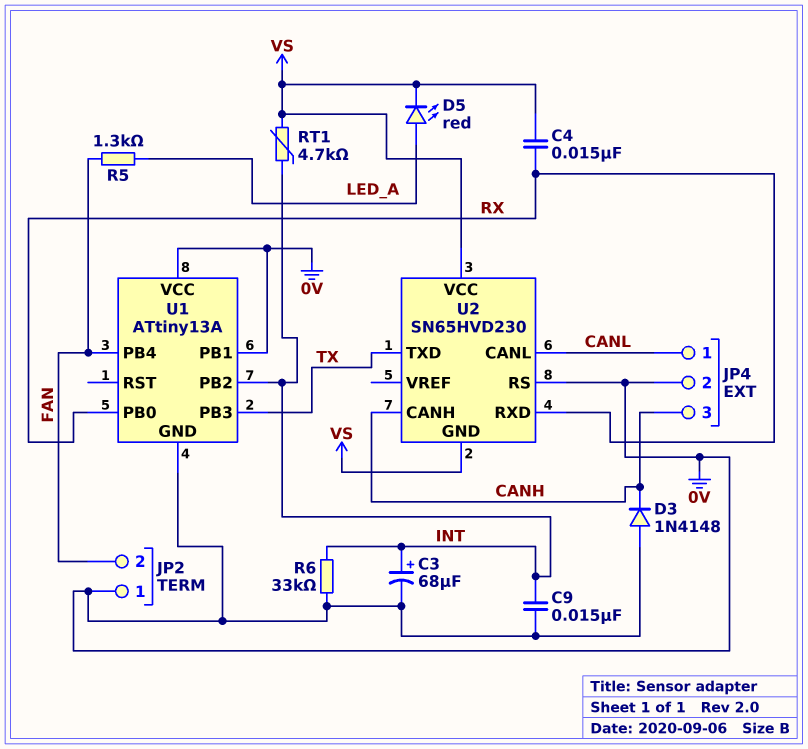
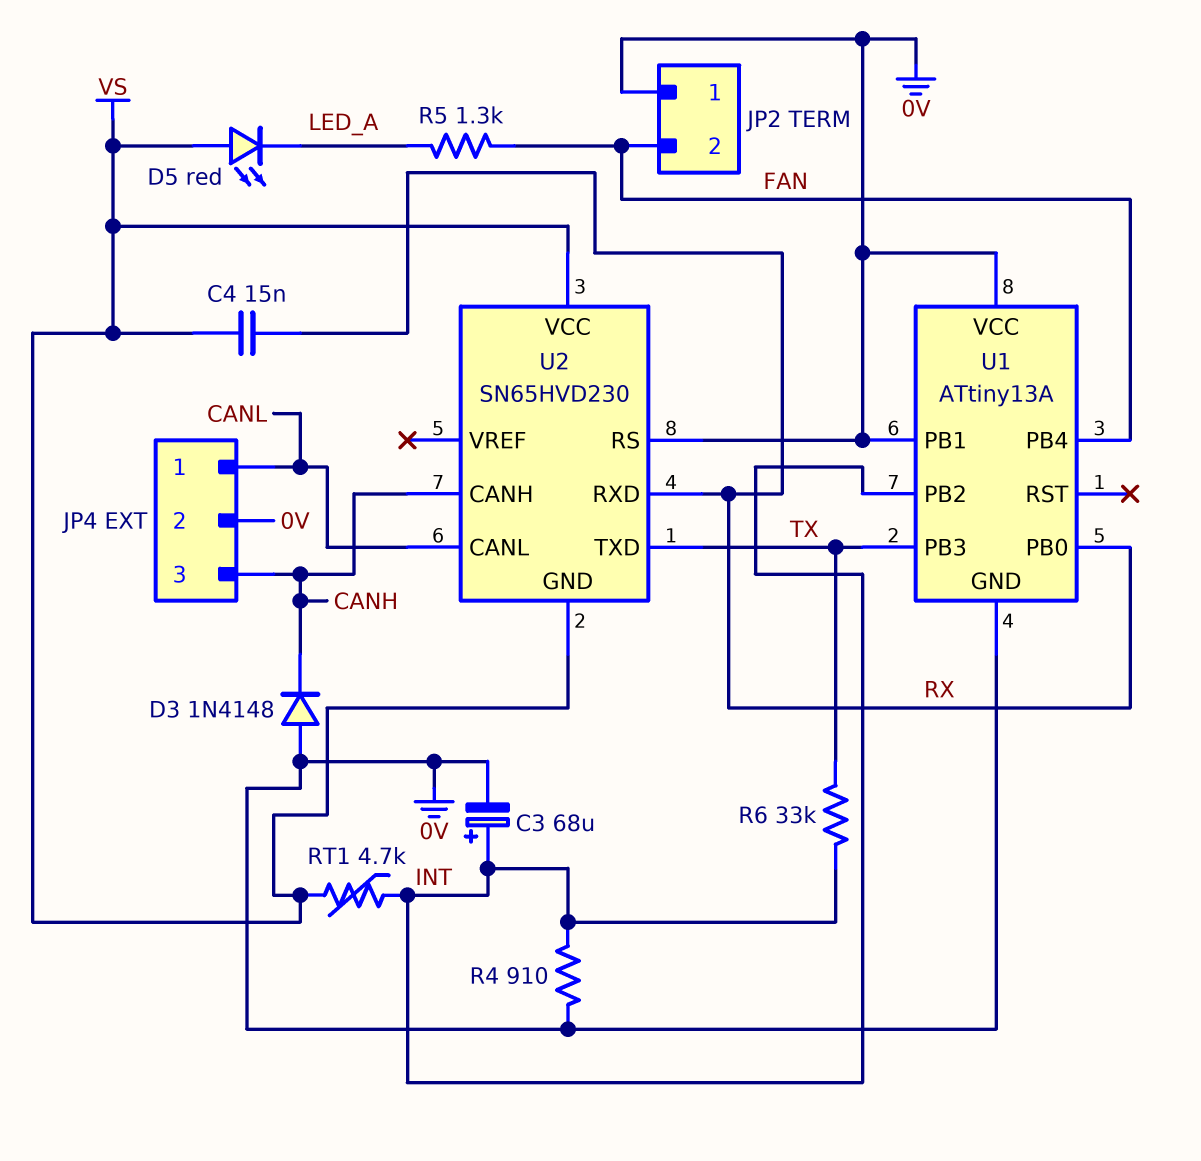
C9: 15nF (0V, INT) -> none
D5: LED red (A LED_A, K VS) -> LED red (A VS, K LED_A)
R4: none -> 910 (0V, INT)
R6: 33k (0V, INT) -> 33k (INT, TX)

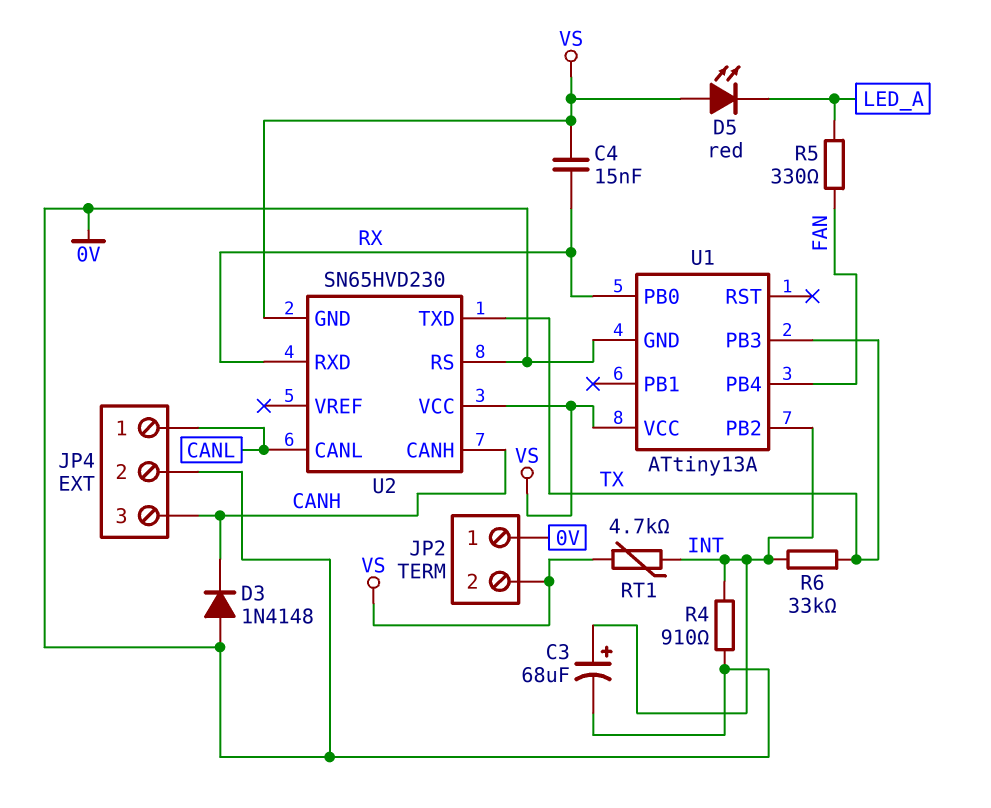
JP2 pin 2: FAN -> VS
R5: 1.3k (FAN, LED_A) -> 330 (FAN, LED_A)
U1 pin PB1: 0V -> none
U1 pin VCC: 0V -> VS

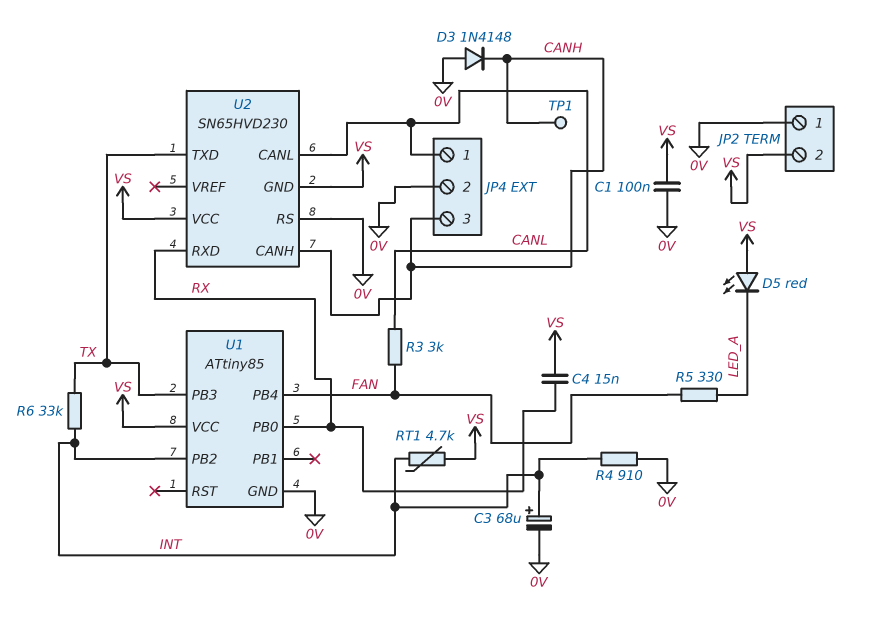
C1: none -> 100nF (0V, VS)
R3: none -> 3k (CANL, FAN)
TP1: none -> test point (CANH)
U1: ATtiny13A -> ATtiny85

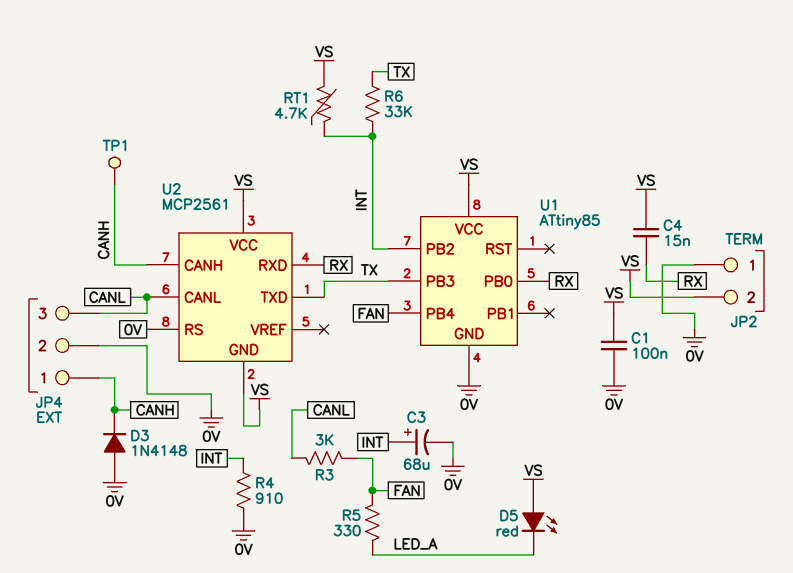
JP4 pin 1: CANL -> CANH
JP4 pin 3: CANH -> CANL
U2: SN65HVD230 -> MCP2561

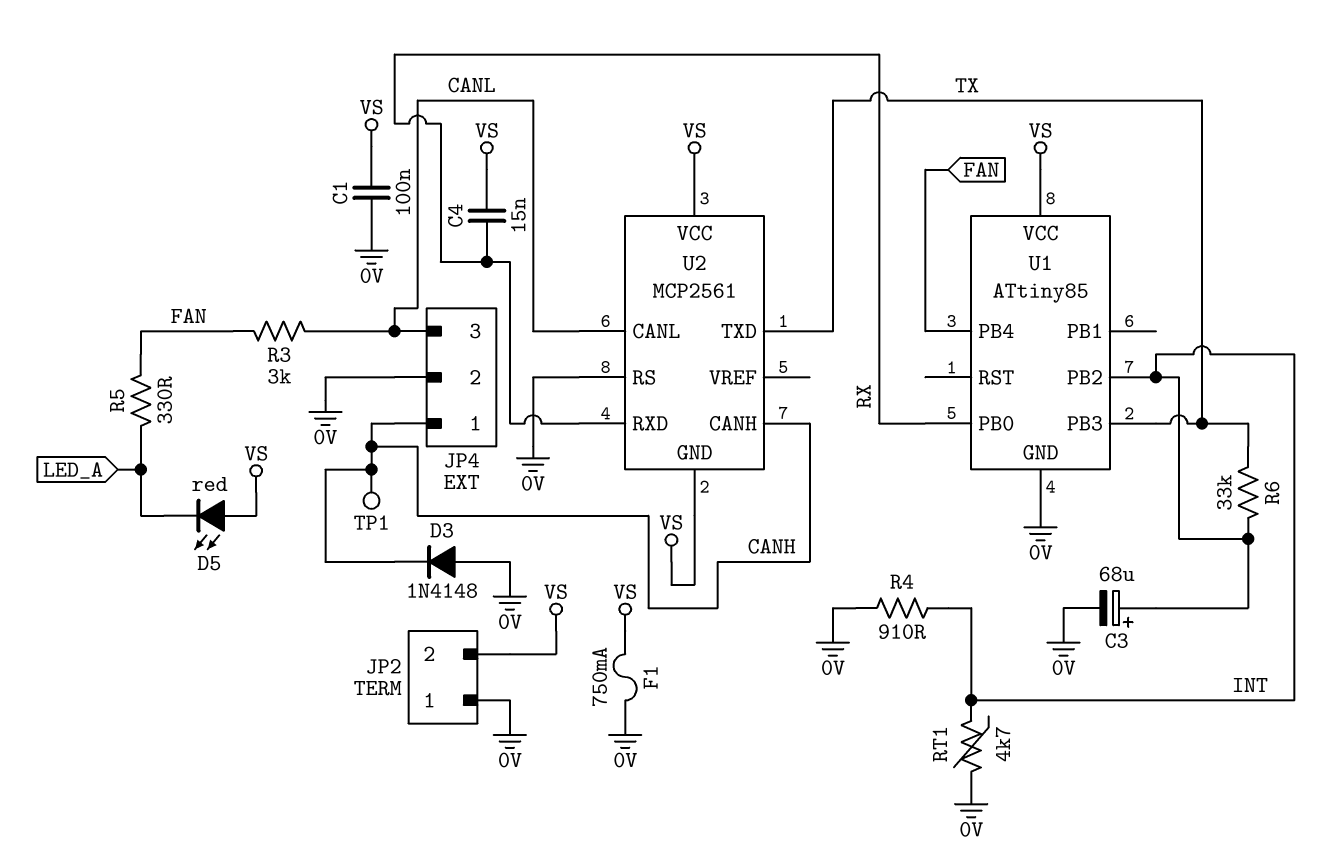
F1: none -> 750mA (0V, VS)
RT1: 4.7k (INT, VS) -> 4.7k (0V, INT)

